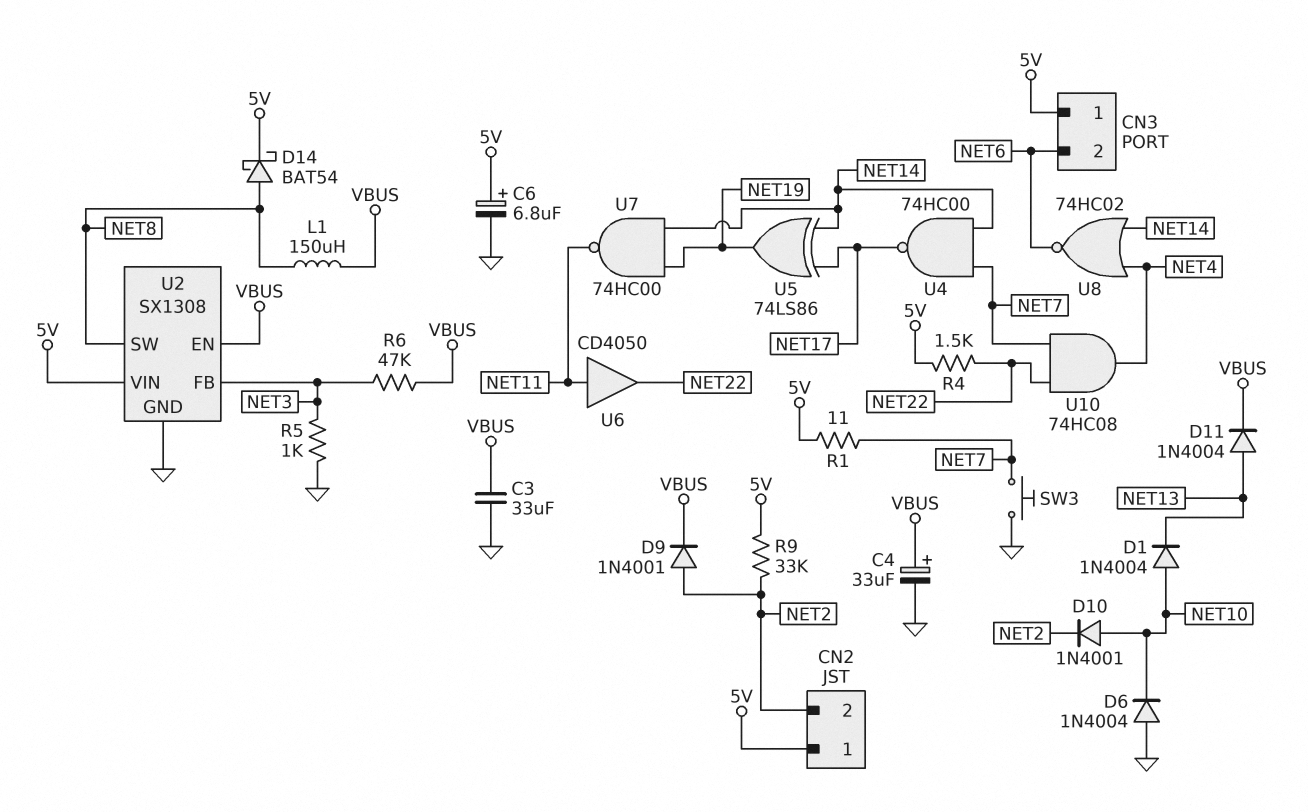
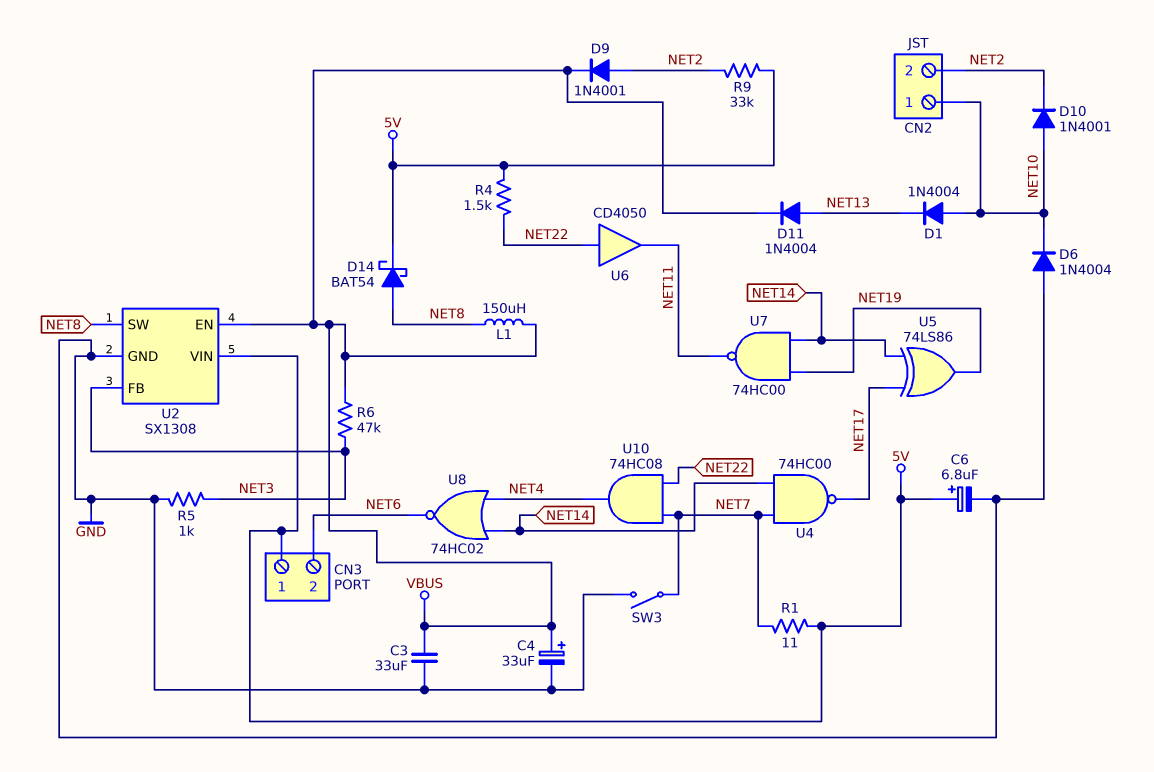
CN2 pin 1: 5V -> NET10
SW3: button (GND, NET7) -> switch (GND, NET7)
U6: buffer CD4050 (in NET11, out NET22) -> buffer CD4050 (in NET22, out NET11)

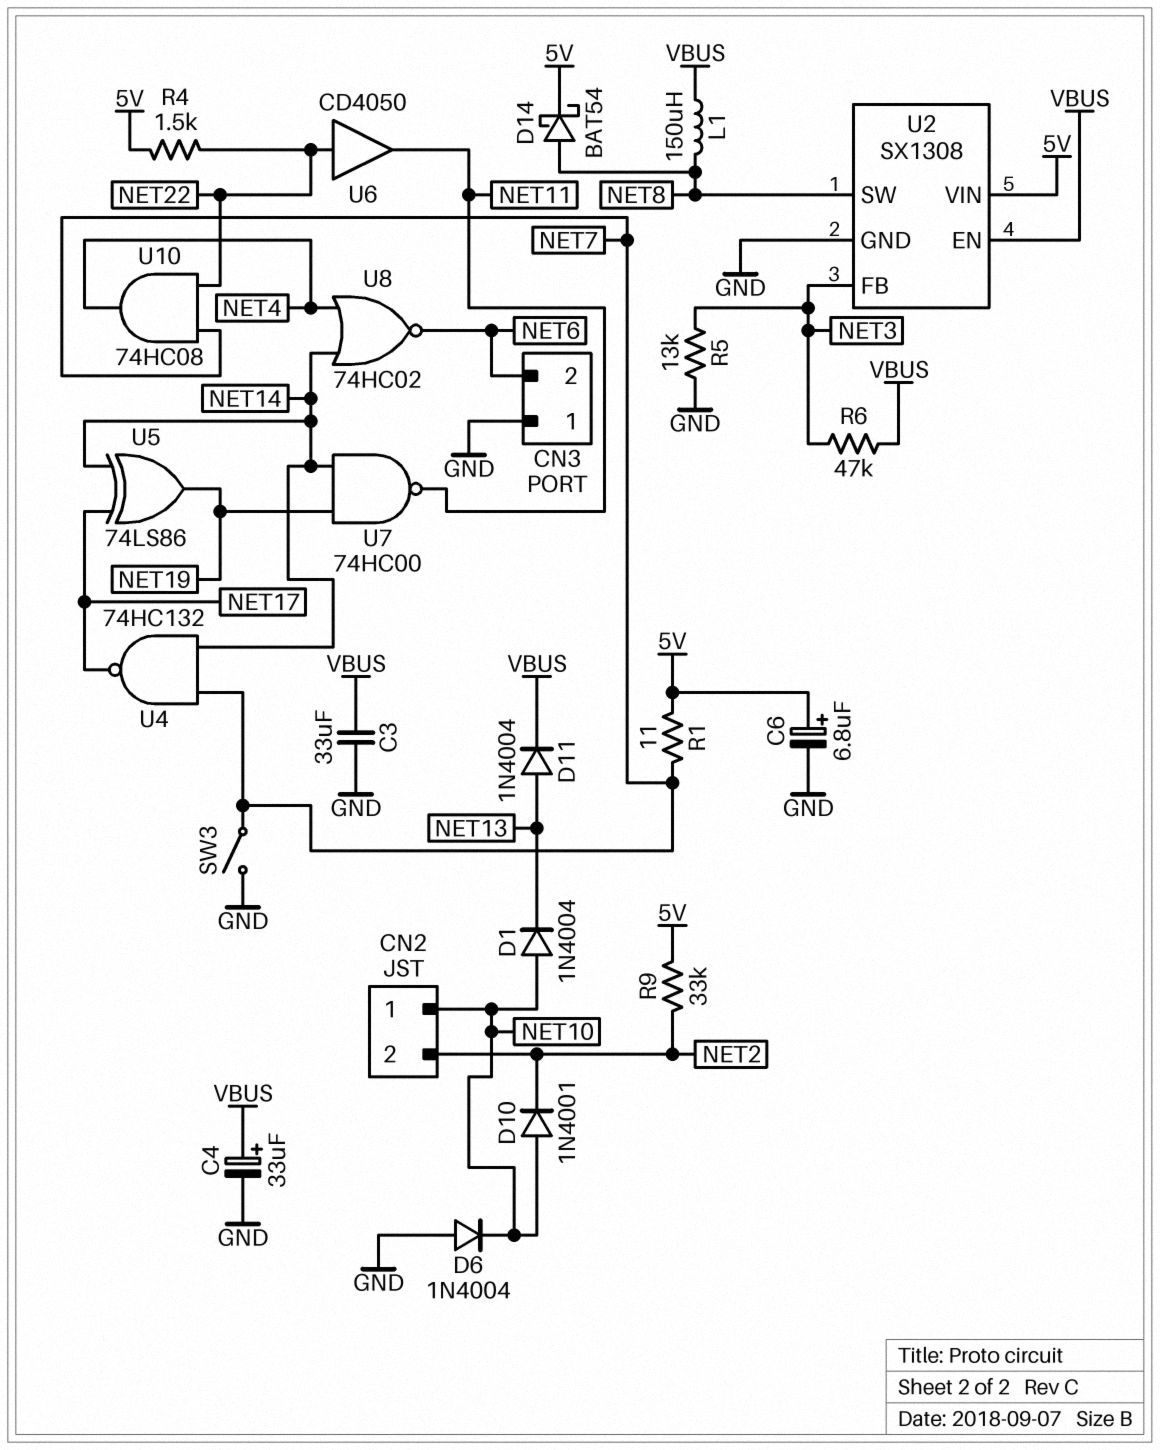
CN3 pin 1: 5V -> GND
D9: diode 1N4001 (A NET2, K VBUS) -> none
R5: 1k (GND, NET3) -> 13k (GND, NET3)
U4: NAND 74HC00 (in NET7, in NET14, out NET17) -> NAND 74HC132 (in NET7, in NET14, out NET17)

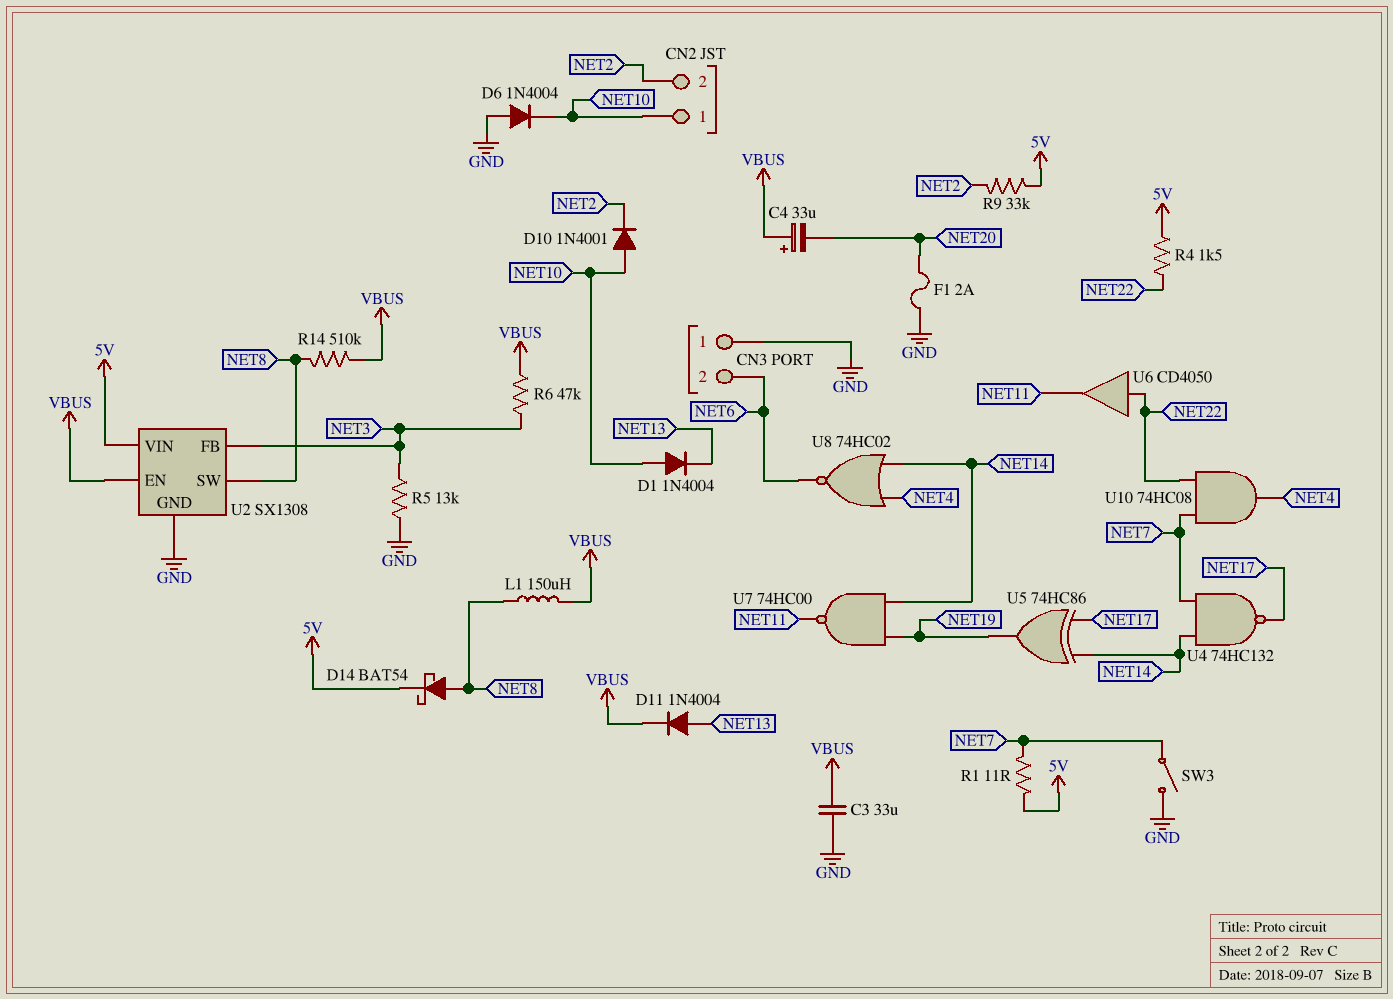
C4: 33uF (plus VBUS, minus GND) -> 33uF (plus VBUS, minus NET20)
C6: 6.8uF (plus 5V, minus GND) -> none
F1: none -> 2A (GND, NET20)
R14: none -> 510k (NET8, VBUS)
U5: XOR 74LS86 (in NET14, in NET17, out NET19) -> XOR 74HC86 (in NET14, in NET17, out NET19)

